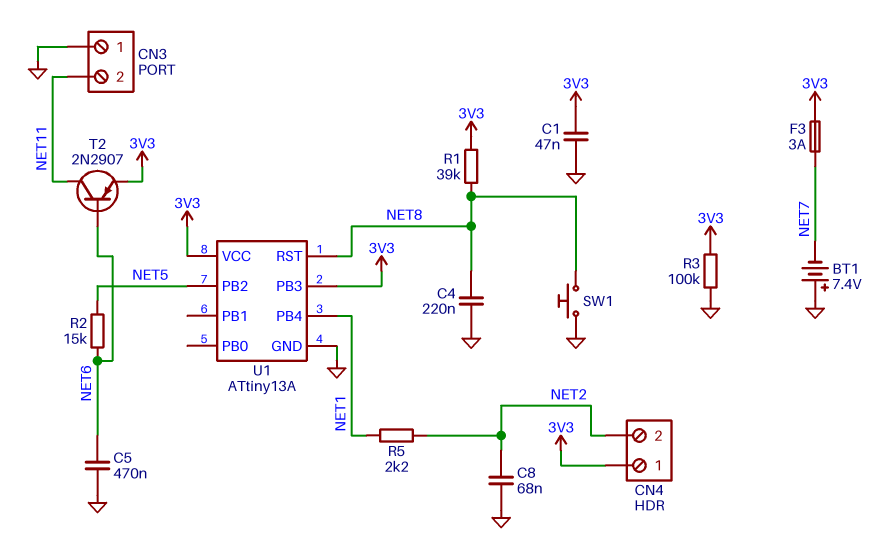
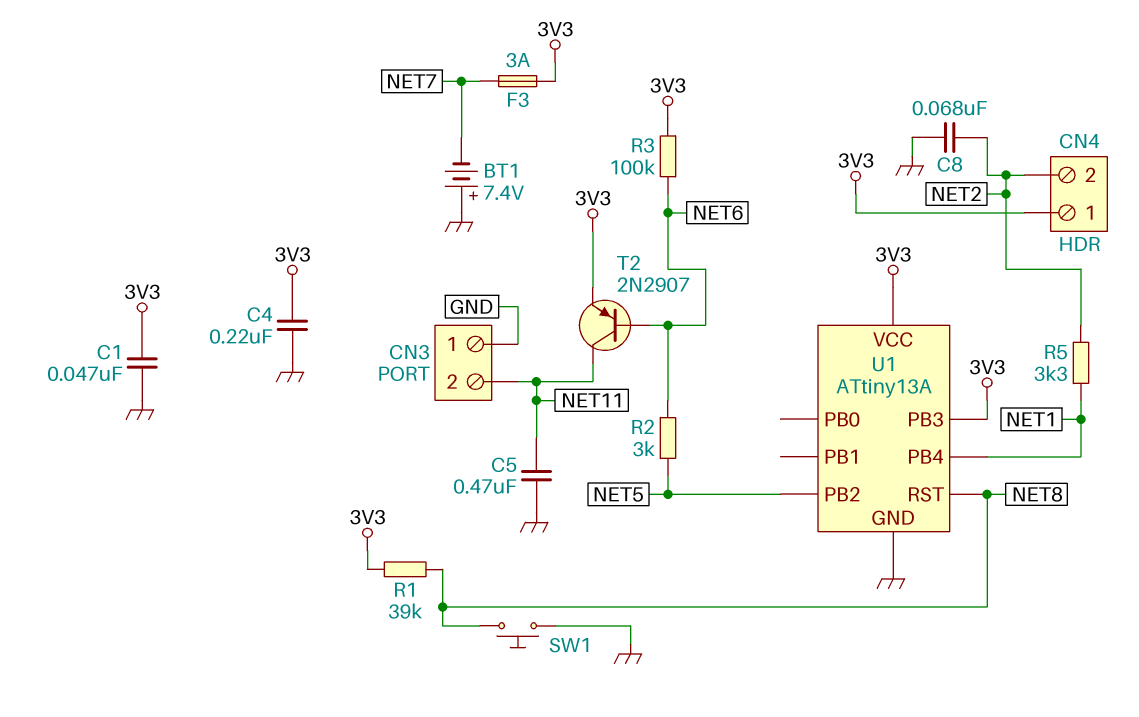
C4: 220nF (GND, NET8) -> 220nF (3V3, GND)
C5: 470nF (GND, NET6) -> 470nF (GND, NET11)
R2: 15k (NET5, NET6) -> 3k (NET5, NET6)
R3: 100k (3V3, GND) -> 100k (3V3, NET6)
R5: 2.2k (NET1, NET2) -> 3.3k (NET1, NET2)

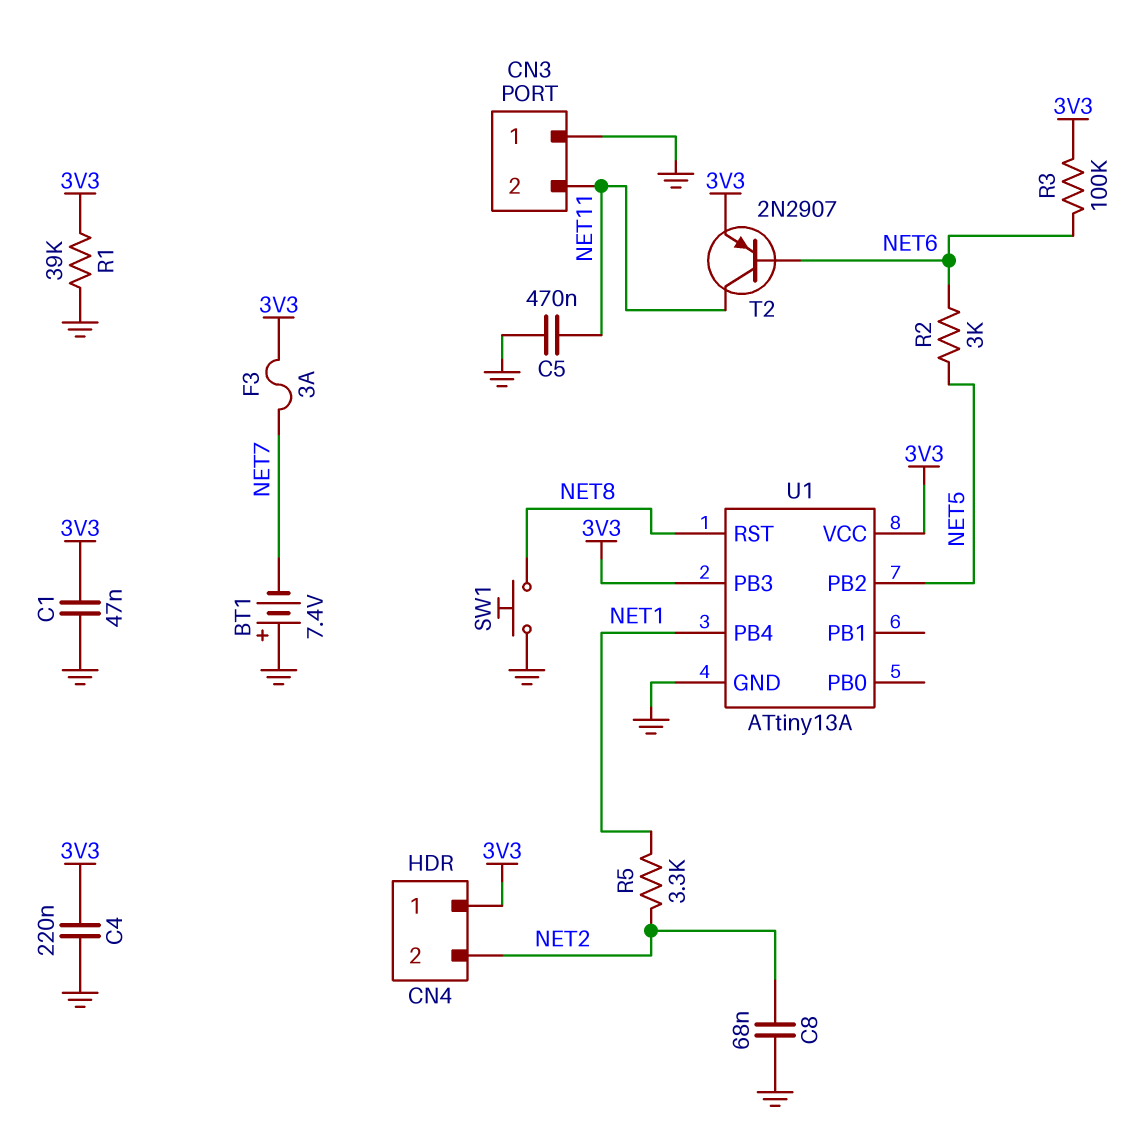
R1: 39k (3V3, NET8) -> 39k (3V3, GND)

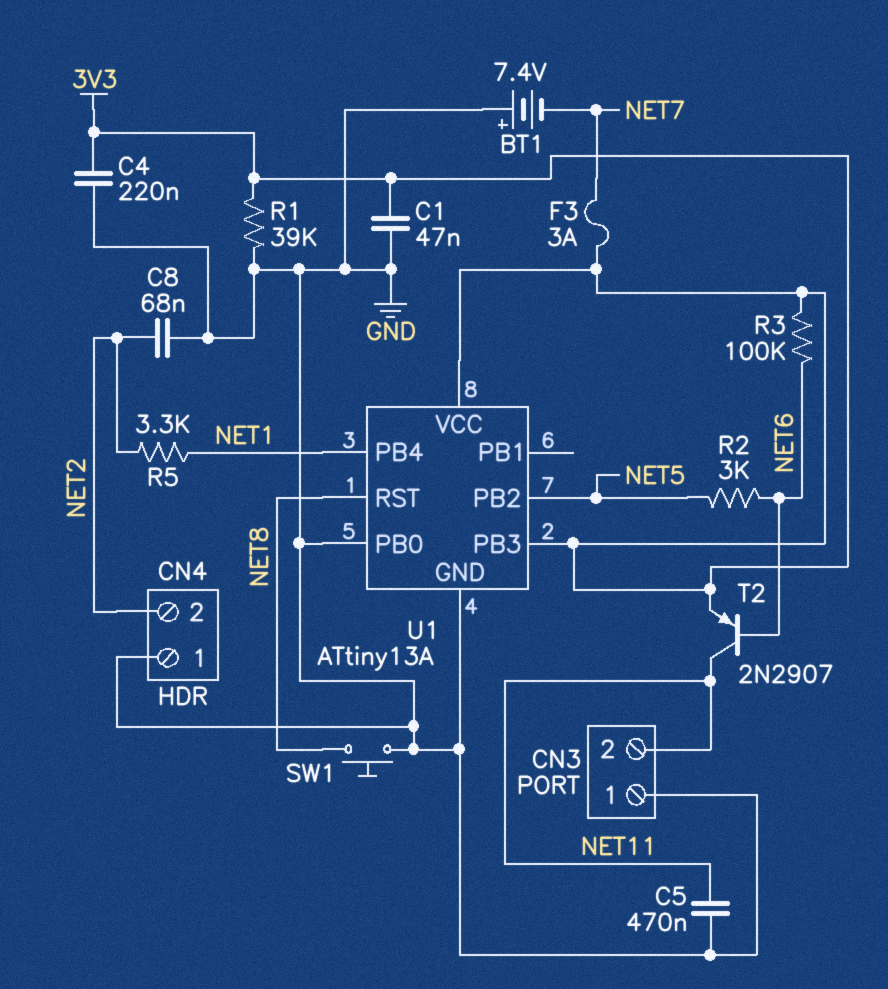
CN4 pin 1: 3V3 -> GND
U1 pin PB0: none -> GND

